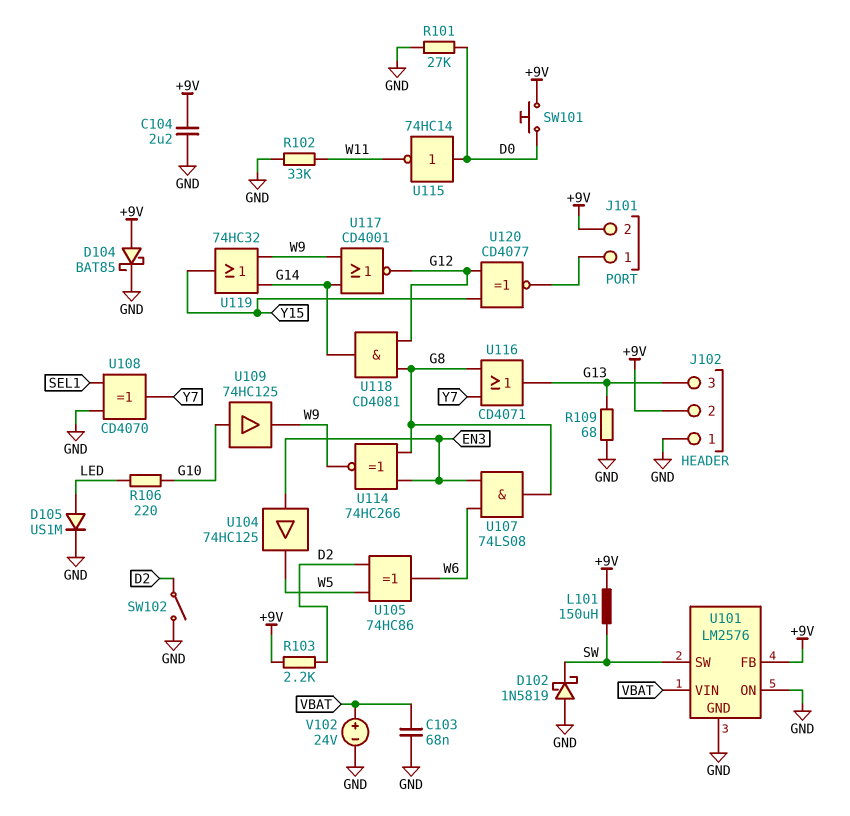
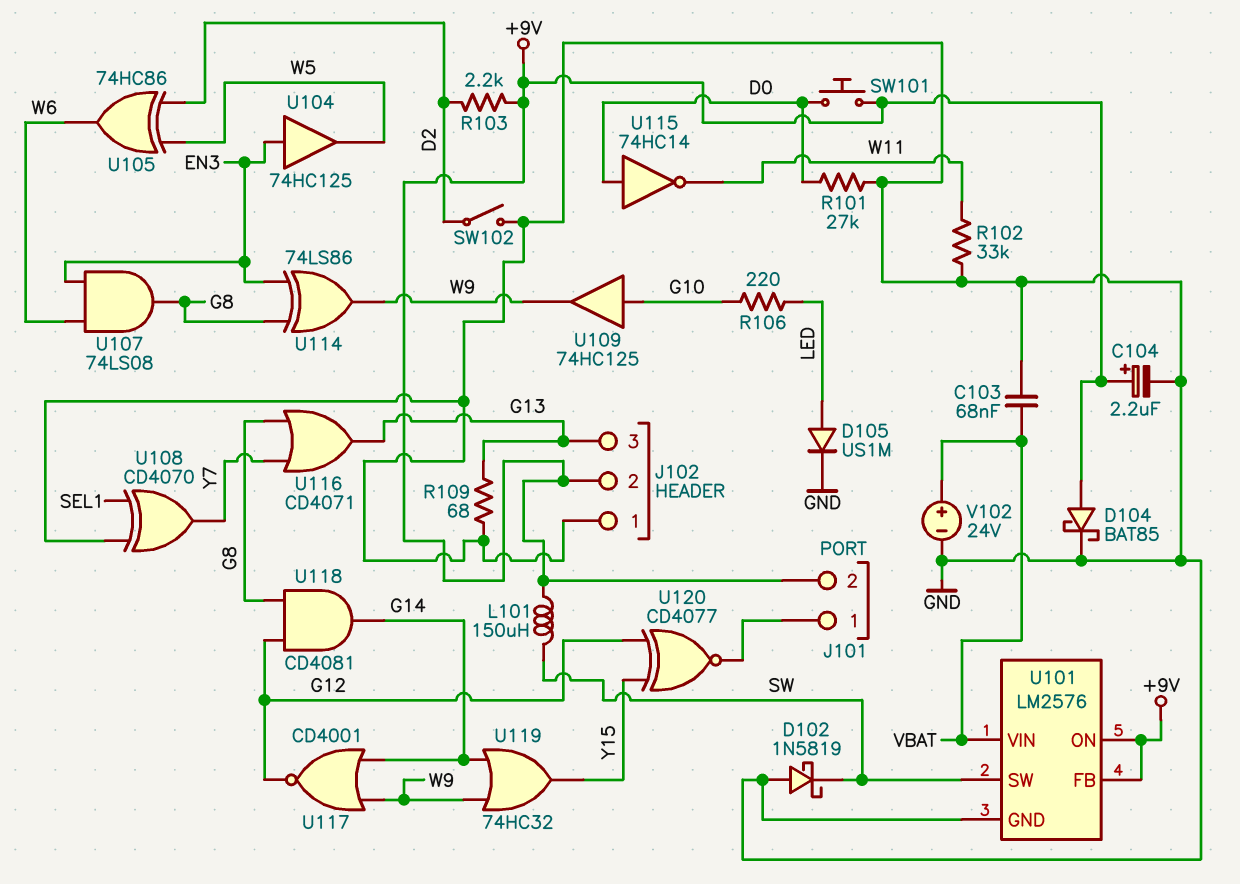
C104: 2.2uF (+9V, GND) -> 2.2uF (plus +9V, minus GND)
U101 pin ON: GND -> +9V
U114: XNOR 74HC266 (in EN3, in G8, out W9) -> XOR 74LS86 (in EN3, in G8, out W9)

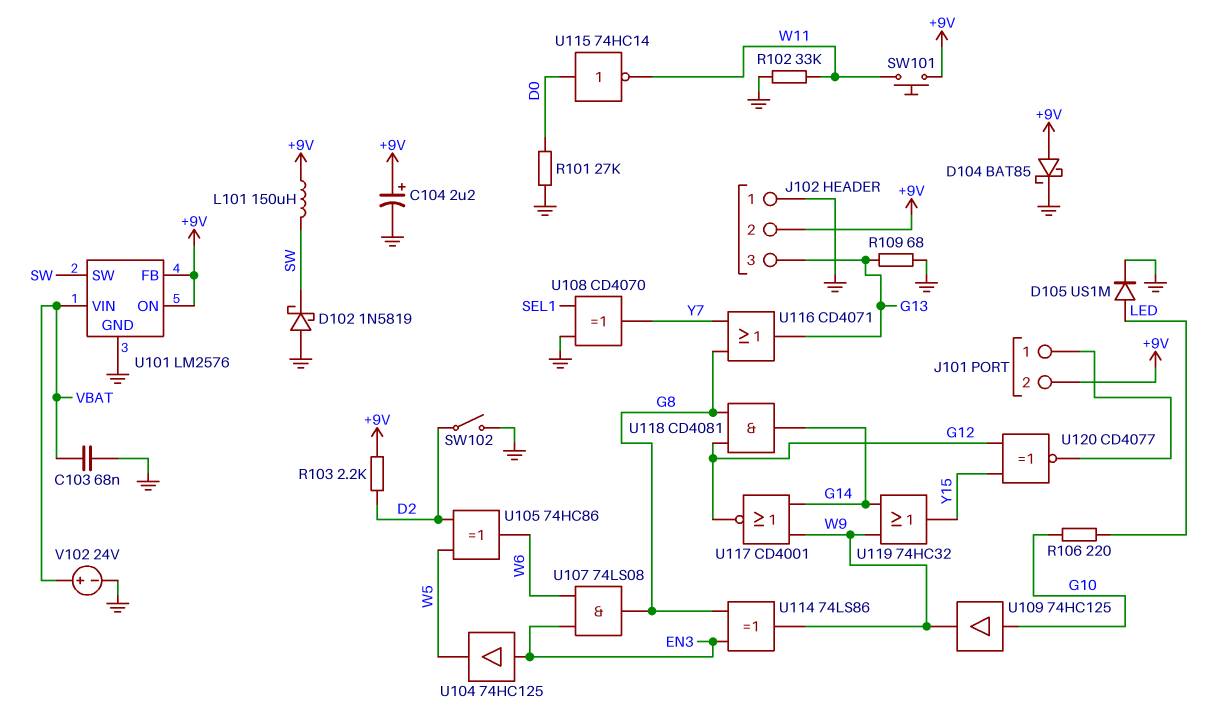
SW101: button (+9V, D0) -> button (+9V, W11)

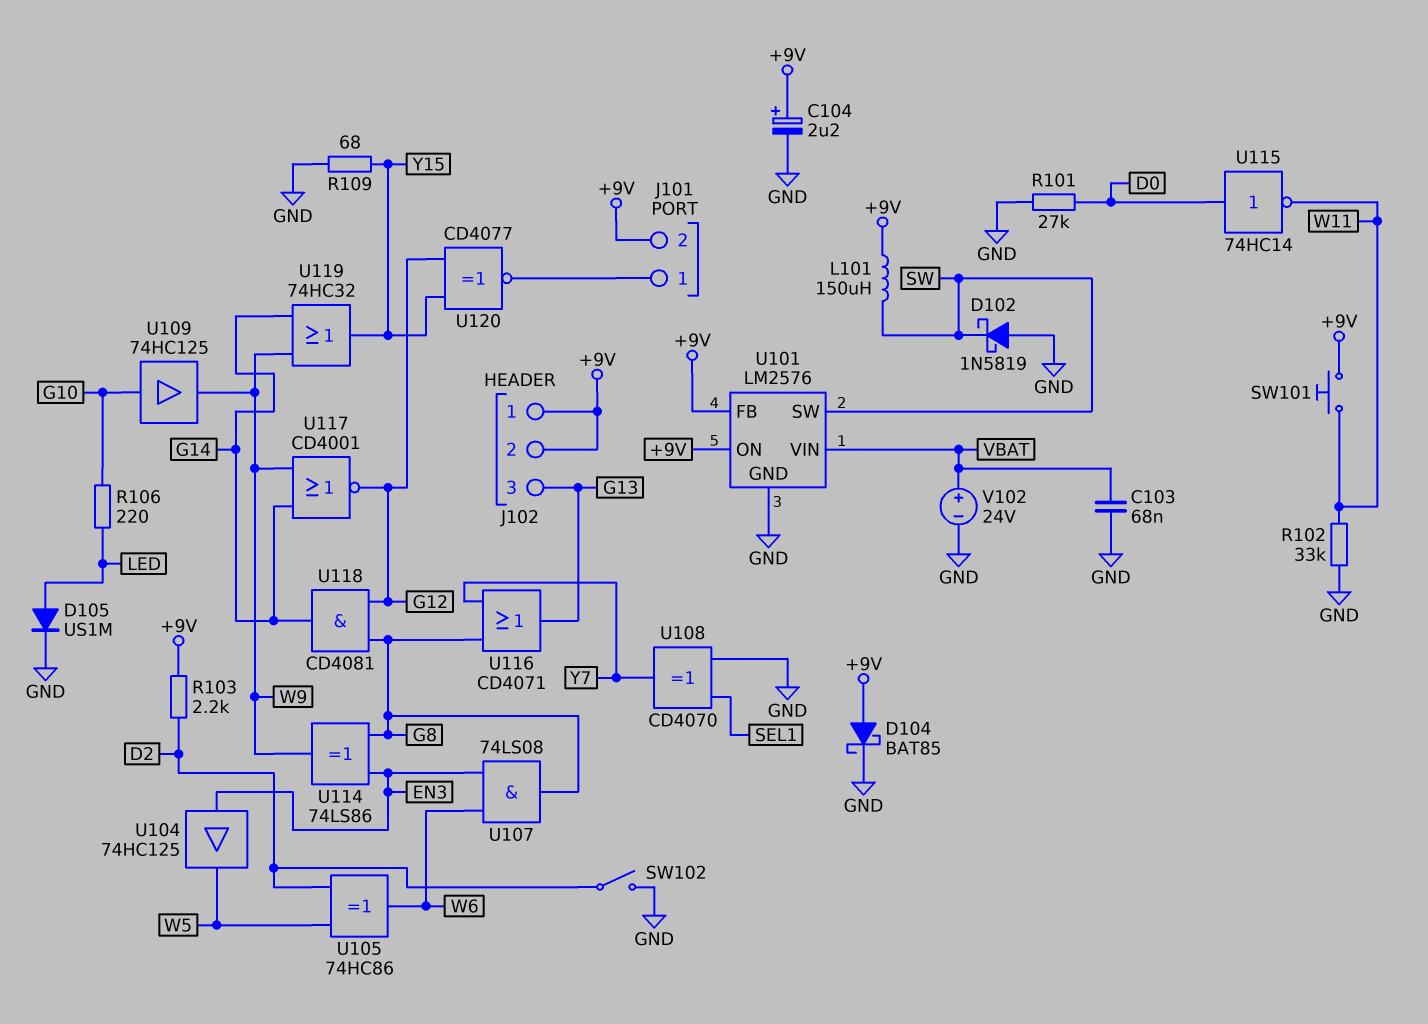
J102 pin 1: GND -> +9V
R109: 68 (G13, GND) -> 68 (GND, Y15)

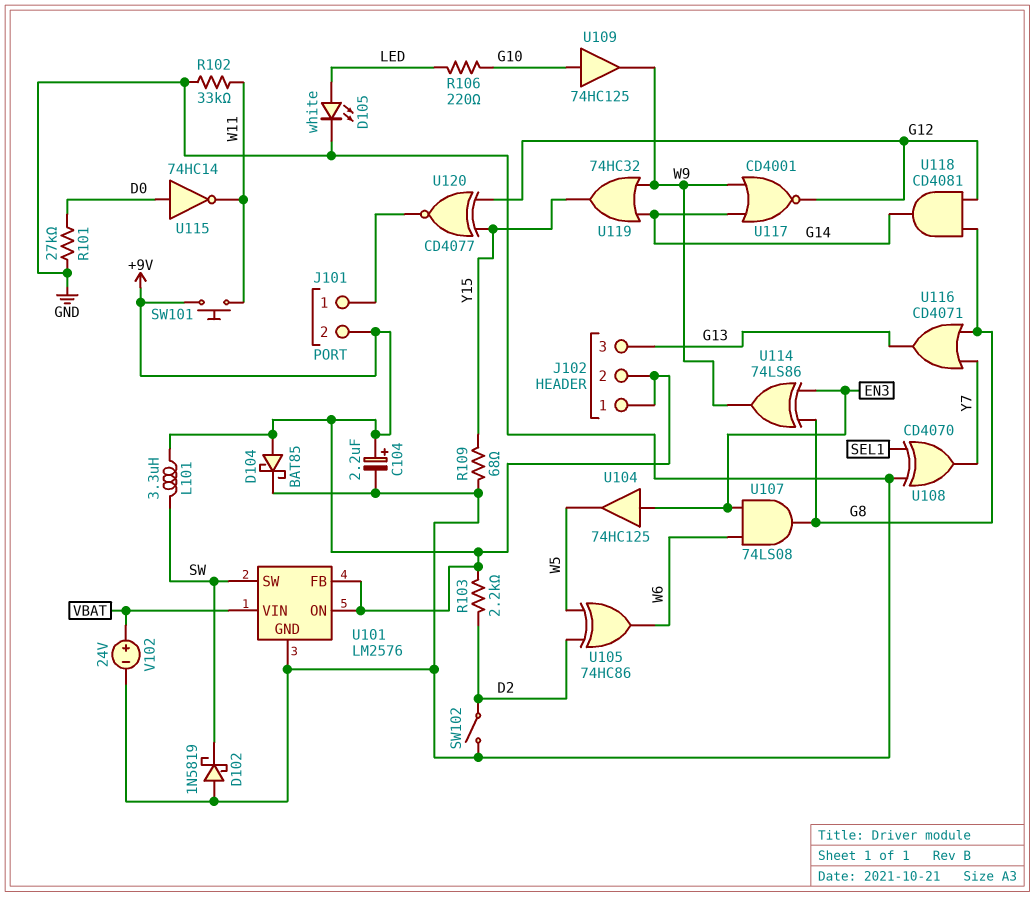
C103: 68nF (GND, VBAT) -> none
D105: diode US1M (A LED, K GND) -> LED white (A LED, K GND)
L101: 150uH (+9V, SW) -> 3.3uH (+9V, SW)

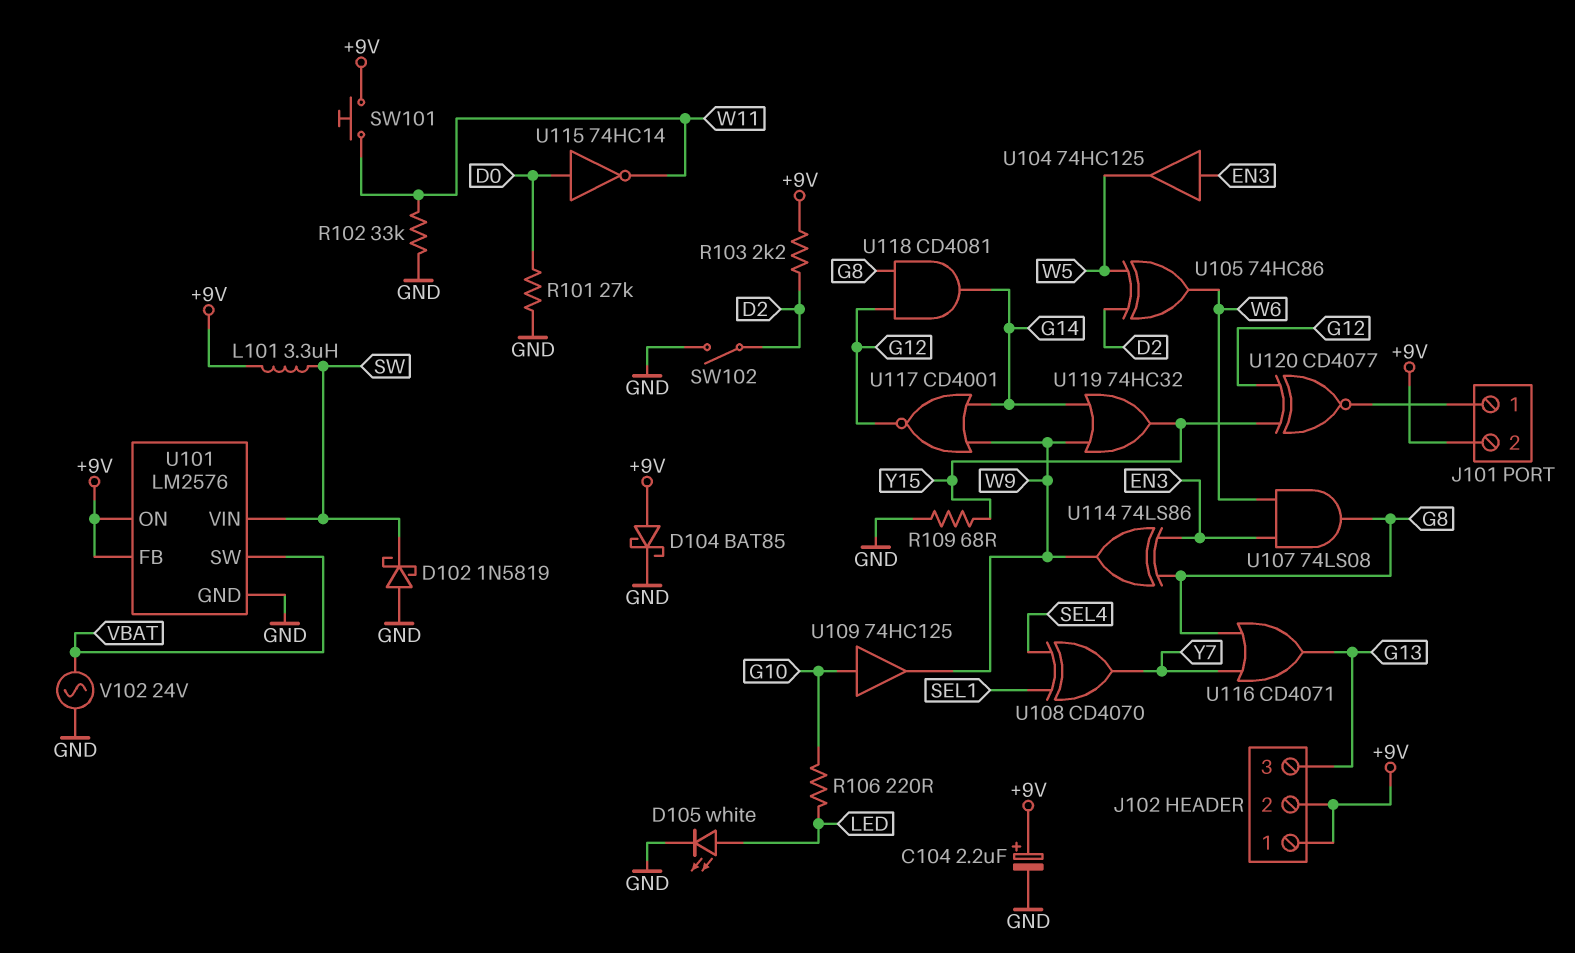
U101 pin SW: SW -> VBAT
U101 pin VIN: VBAT -> SW
U108: XOR CD4070 (in GND, in SEL1, out Y7) -> XOR CD4070 (in SEL1, in SEL4, out Y7)
V102: 24V (plus VBAT, minus GND) -> AC 24V (GND, VBAT)

